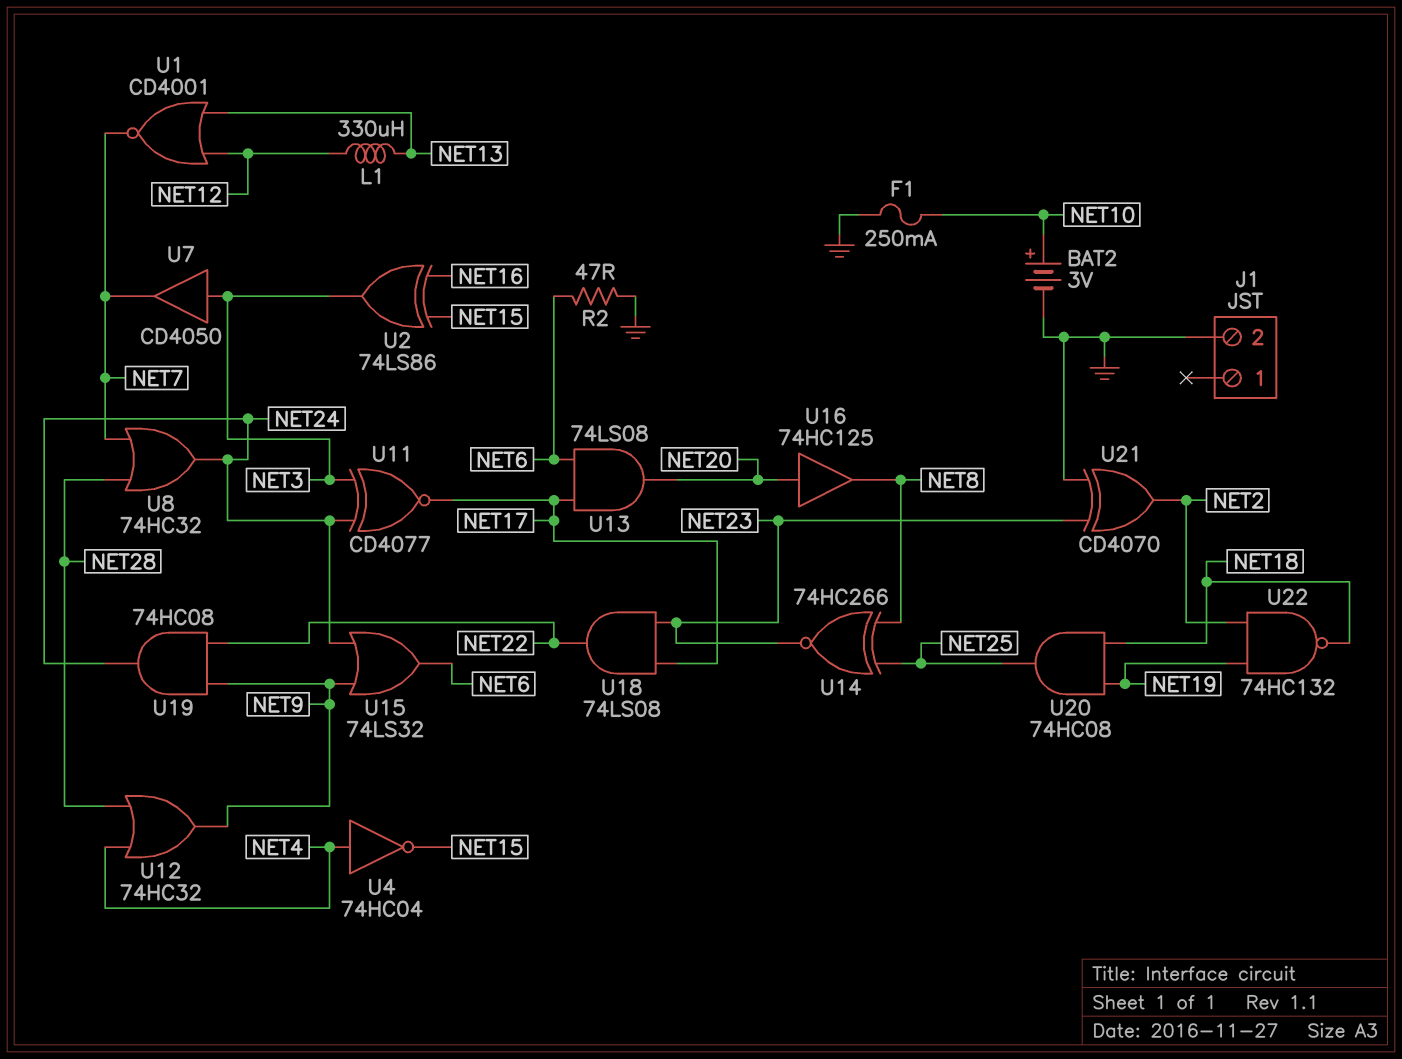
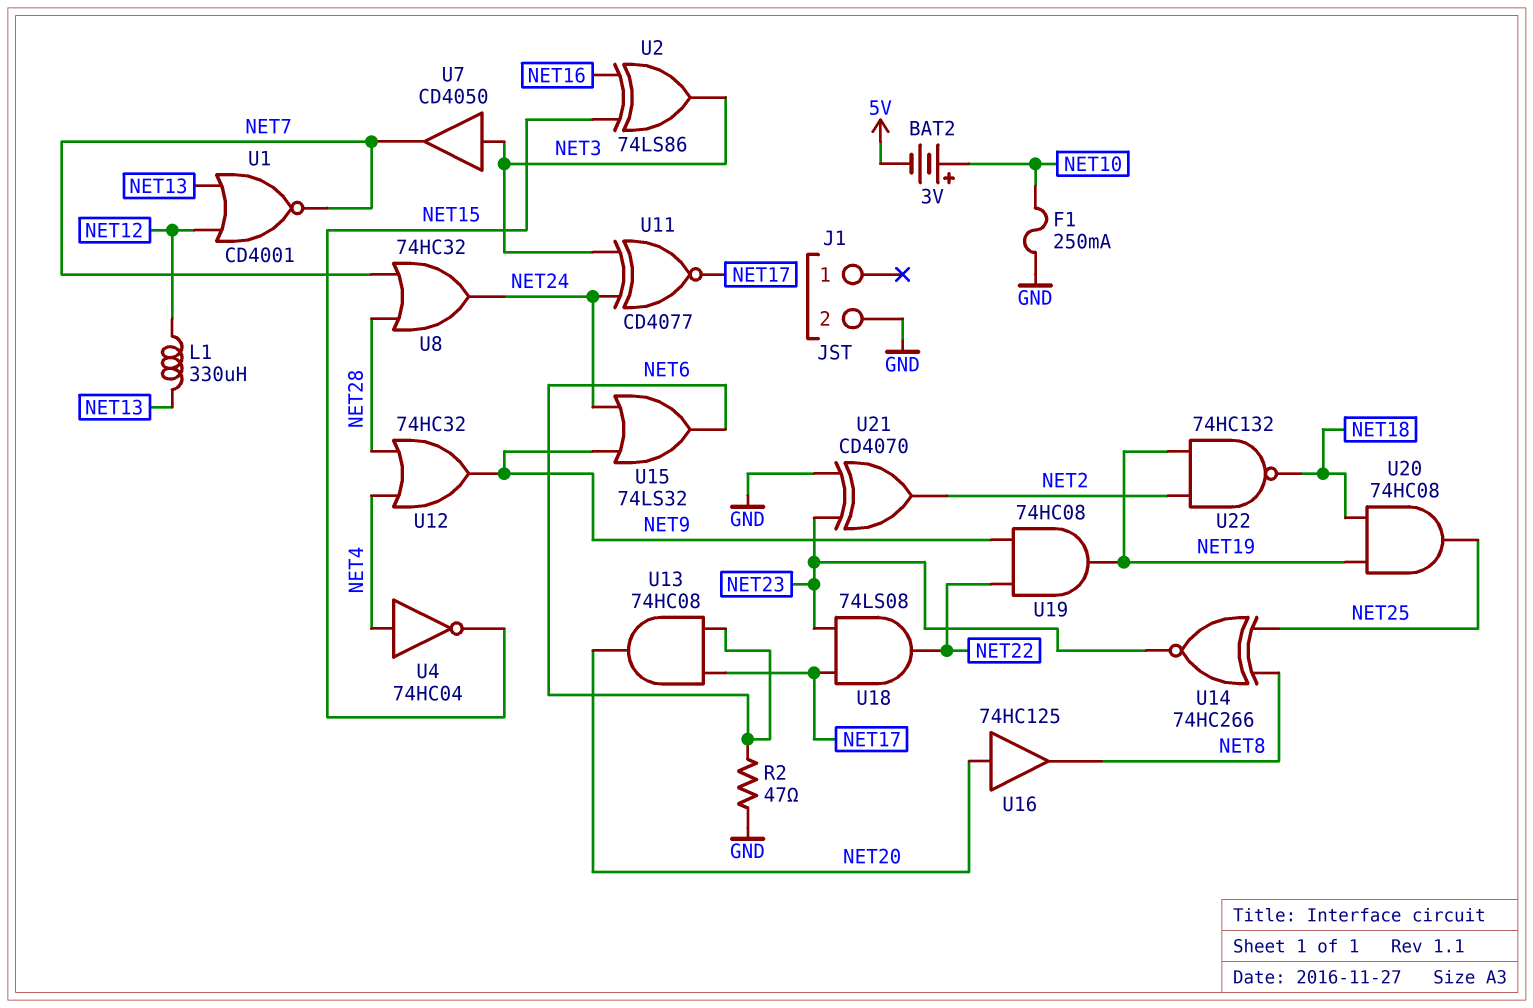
BAT2: 3V (plus NET10, minus GND) -> 3V (plus NET10, minus 5V)
U13: AND 74LS08 (in NET6, in NET17, out NET20) -> AND 74HC08 (in NET6, in NET17, out NET20)
U19: AND 74HC08 (in NET9, in NET22, out NET24) -> AND 74HC08 (in NET9, in NET22, out NET19)

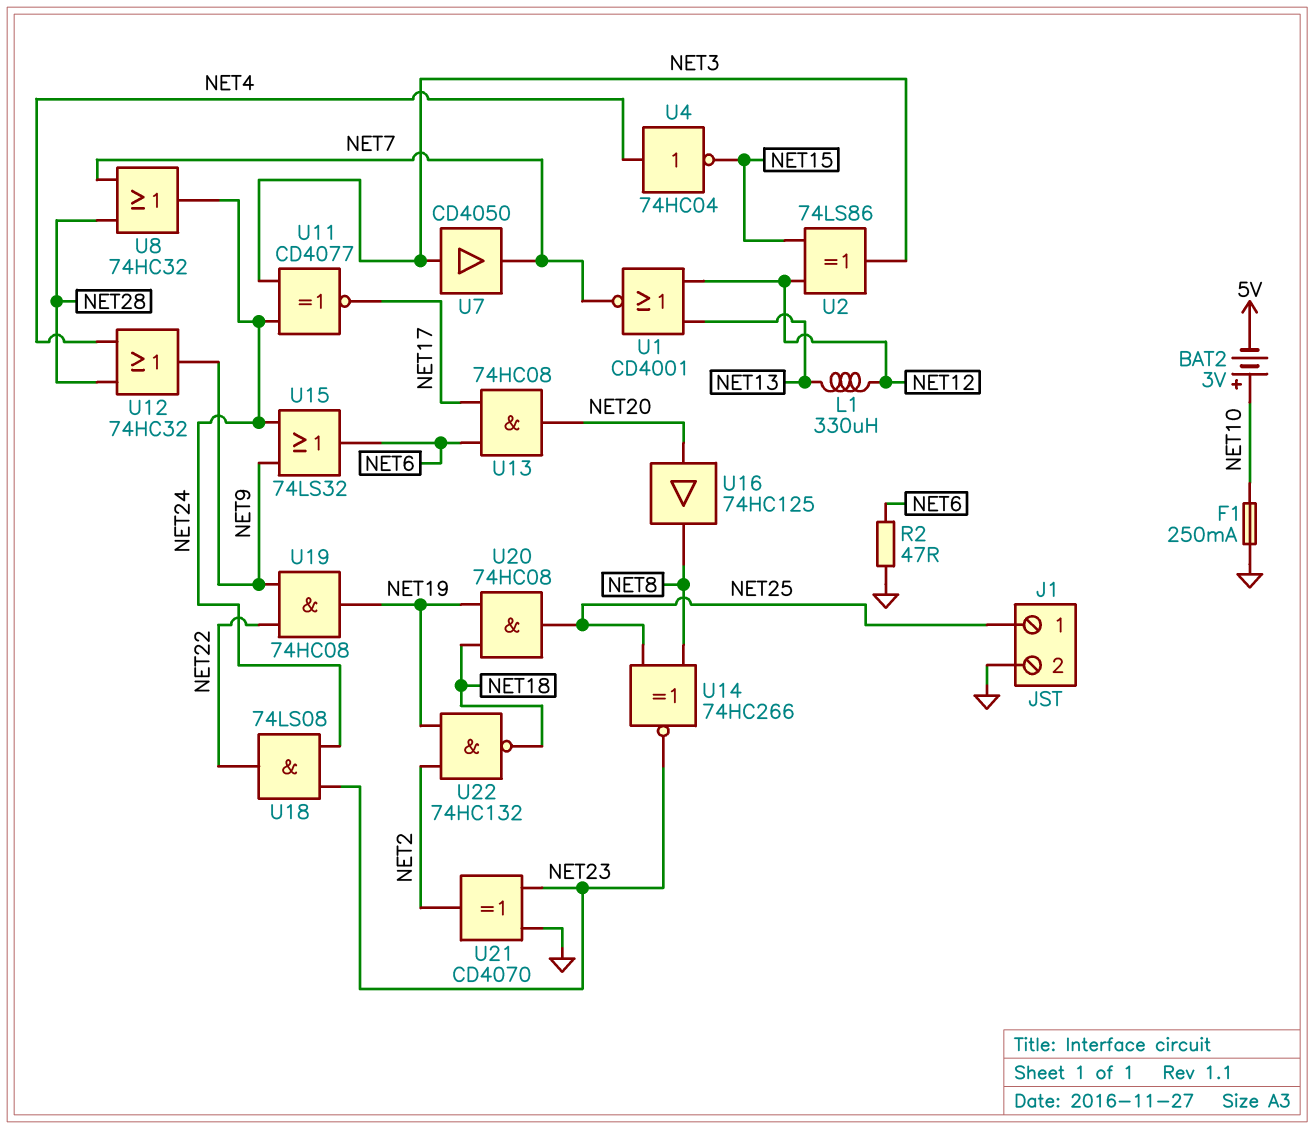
J1 pin 1: none -> NET25
U2: XOR 74LS86 (in NET15, in NET16, out NET3) -> XOR 74LS86 (in NET12, in NET15, out NET3)
U18: AND 74LS08 (in NET17, in NET23, out NET22) -> AND 74LS08 (in NET23, in NET24, out NET22)

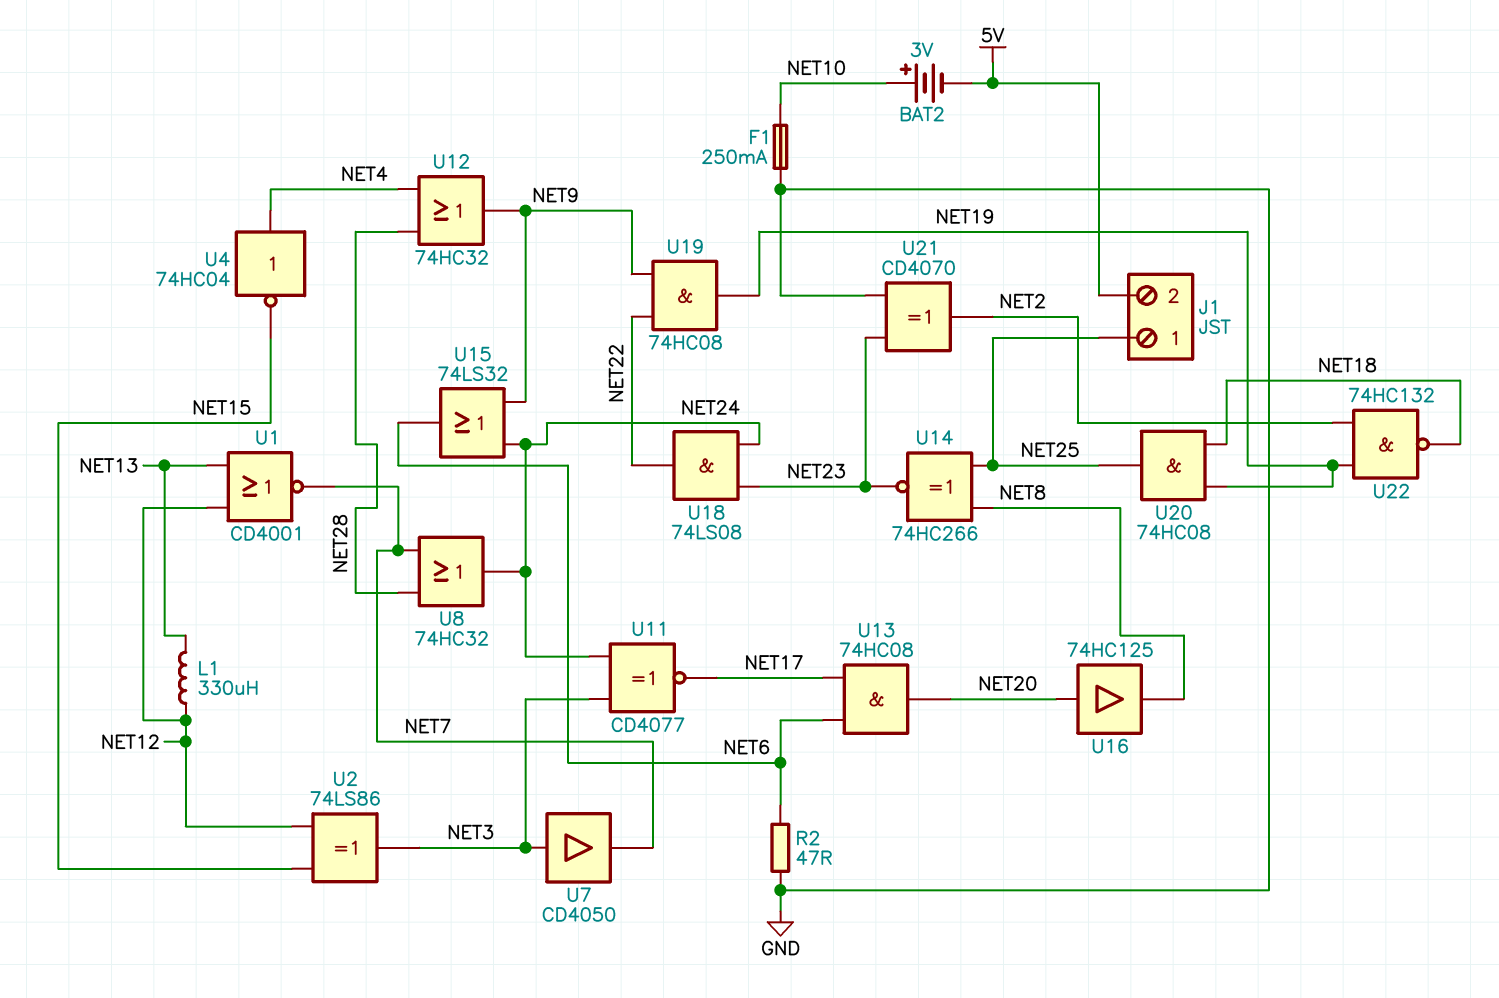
J1 pin 2: GND -> 5V

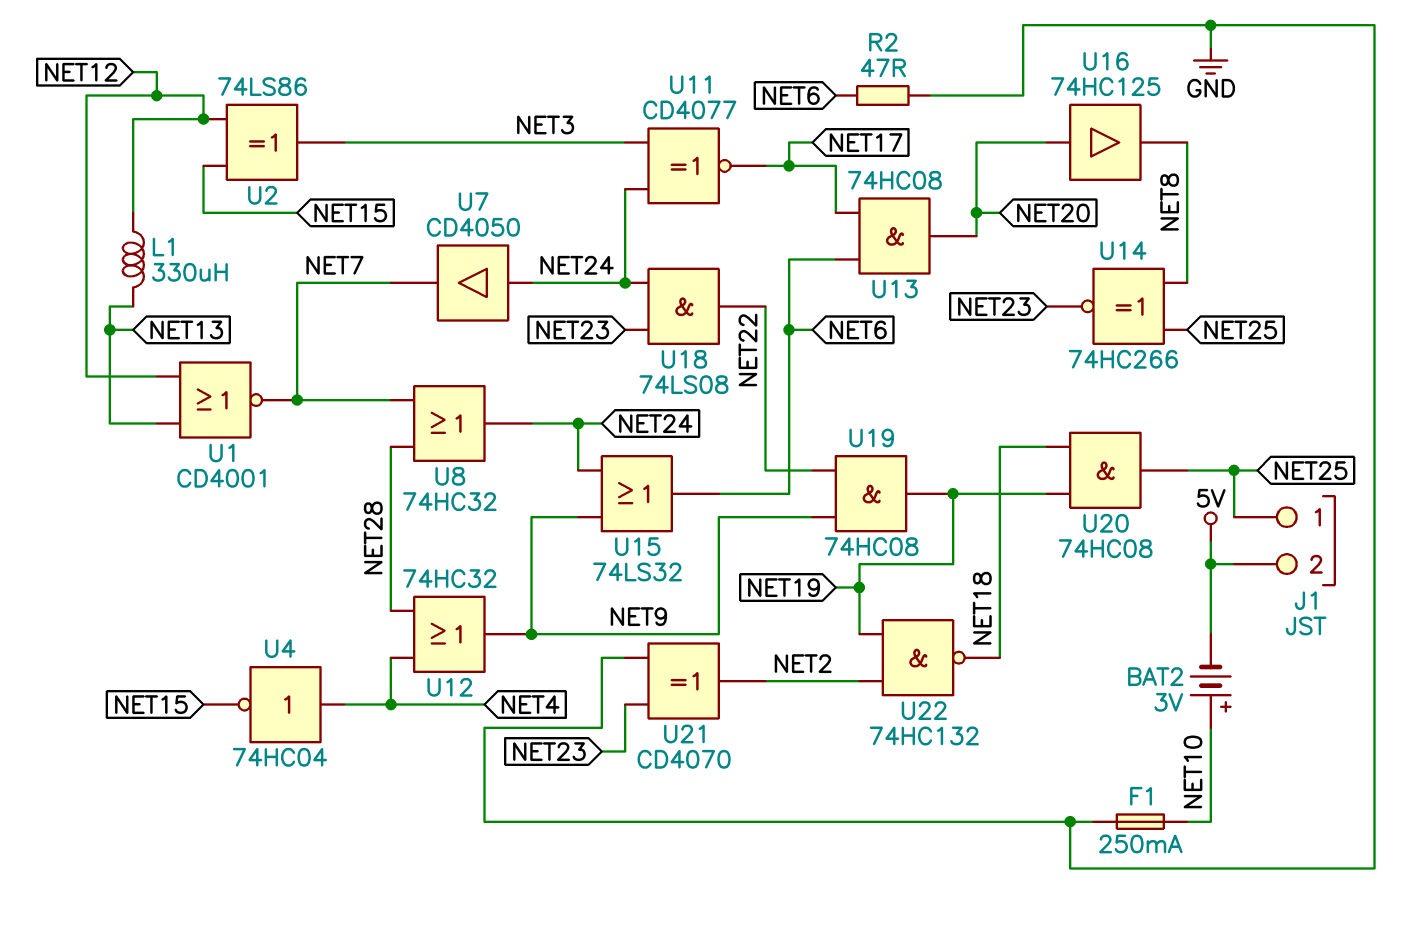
U7: buffer CD4050 (in NET3, out NET7) -> buffer CD4050 (in NET24, out NET7)

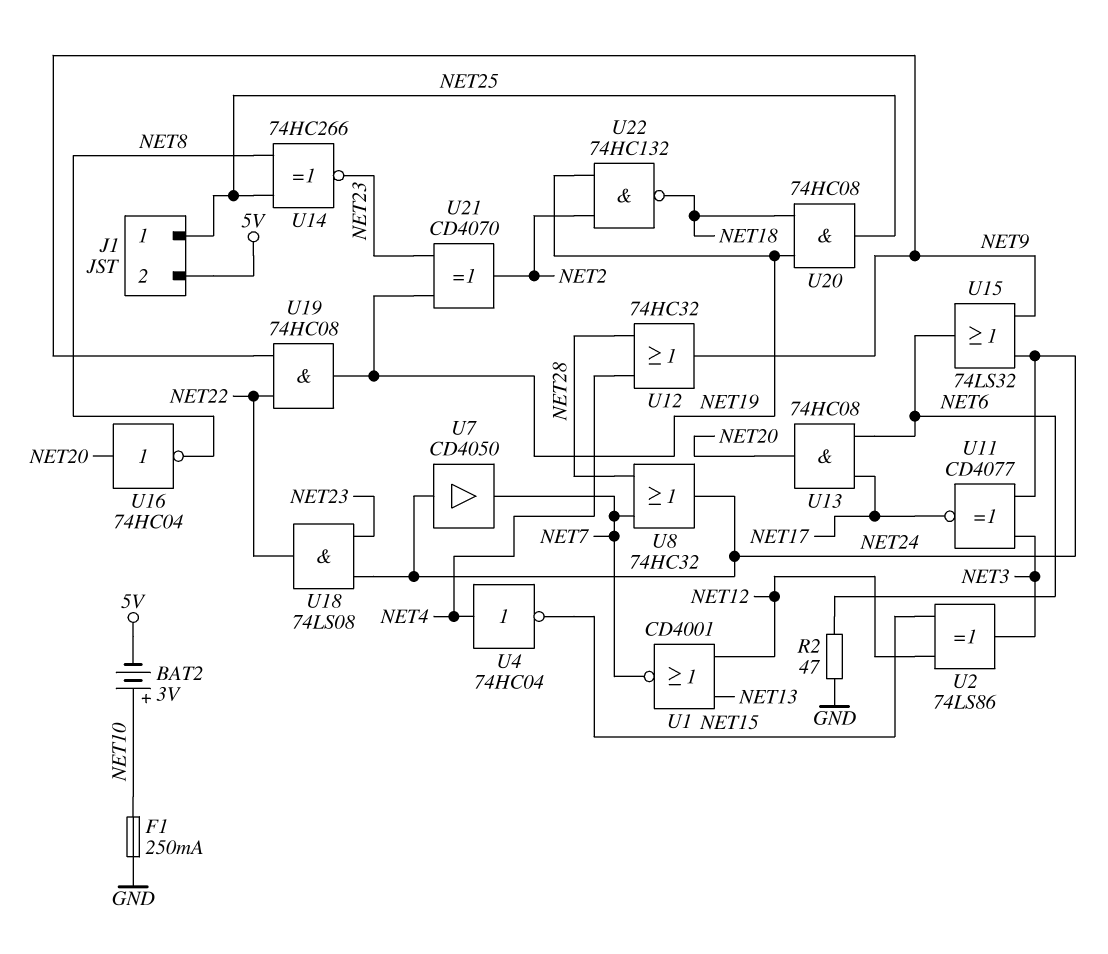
L1: 330uH (NET12, NET13) -> none
U16: buffer 74HC125 (in NET20, out NET8) -> NOT 74HC04 (in NET20, out NET8)
U21: XOR CD4070 (in GND, in NET23, out NET2) -> XOR CD4070 (in NET19, in NET23, out NET2)

